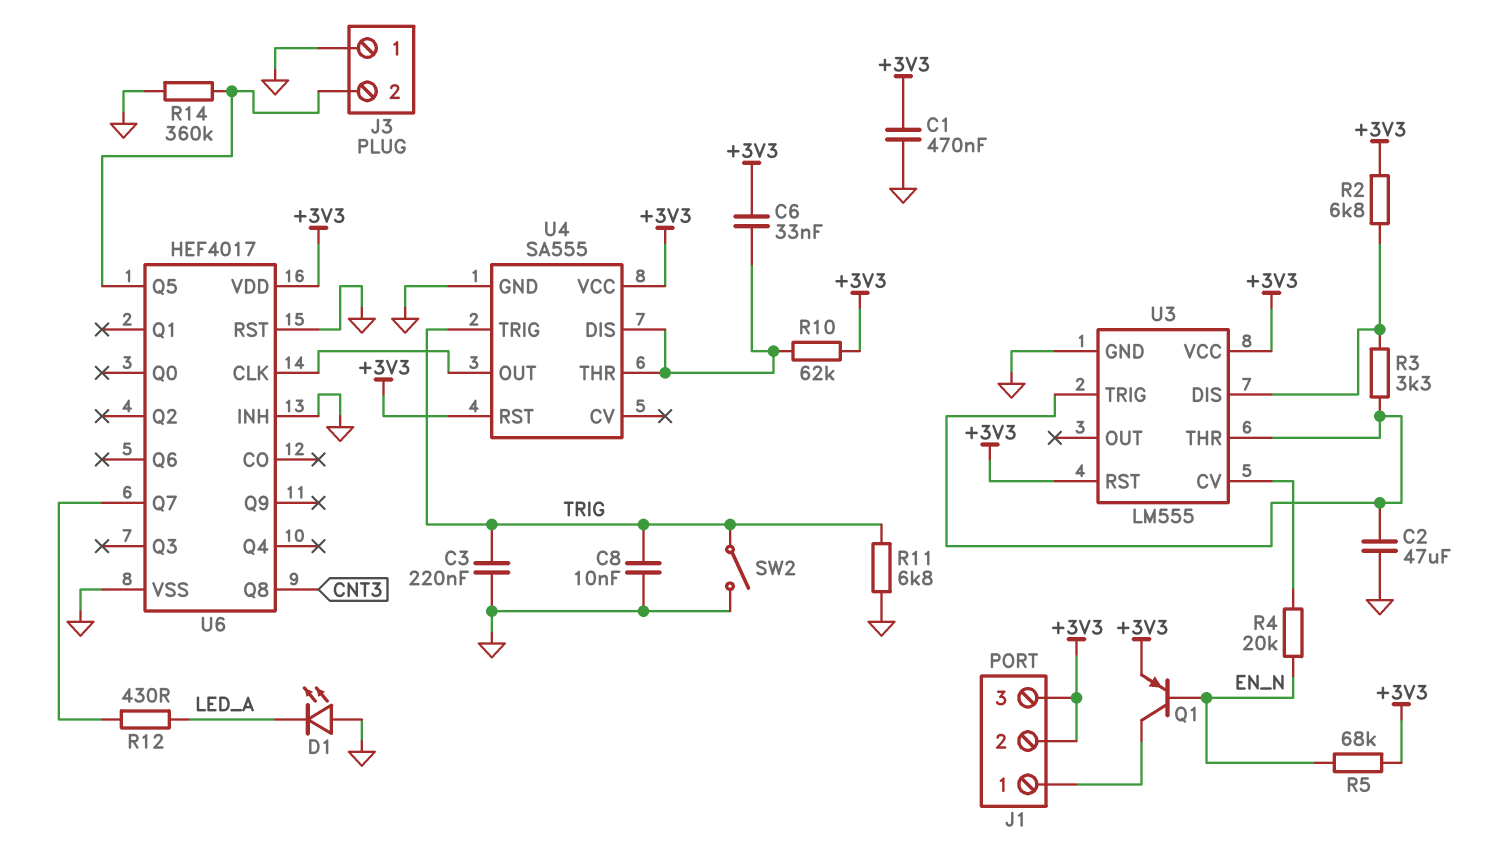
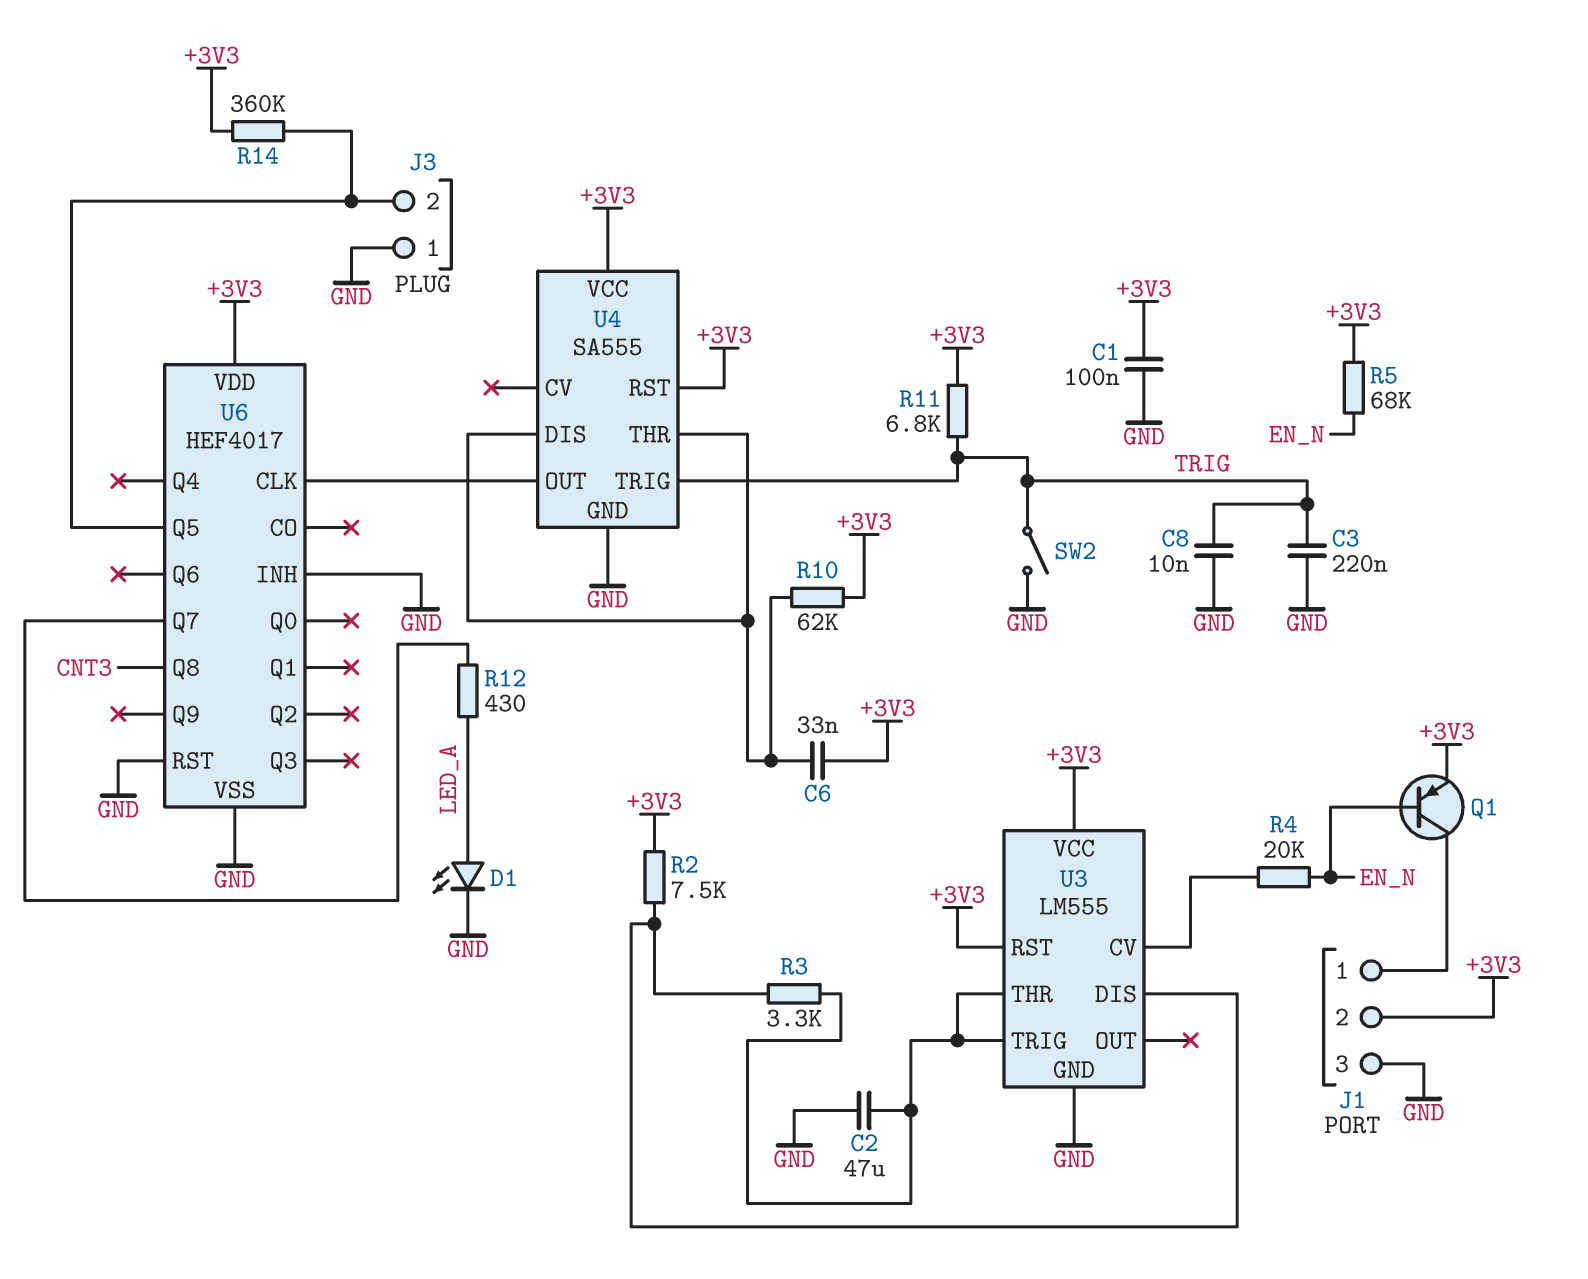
C1: 470nF (+3V3, GND) -> 100nF (+3V3, GND)
D1: LED (A GND, K LED_A) -> LED (A LED_A, K GND)
J1 pin 3: +3V3 -> GND
R2: 6.8k (+3V3, U3/DIS) -> 7.5k (+3V3, U3/DIS)
R11: 6.8k (GND, TRIG) -> 6.8k (+3V3, TRIG)
R14: 360k (GND, J3/2) -> 360k (+3V3, J3/2)

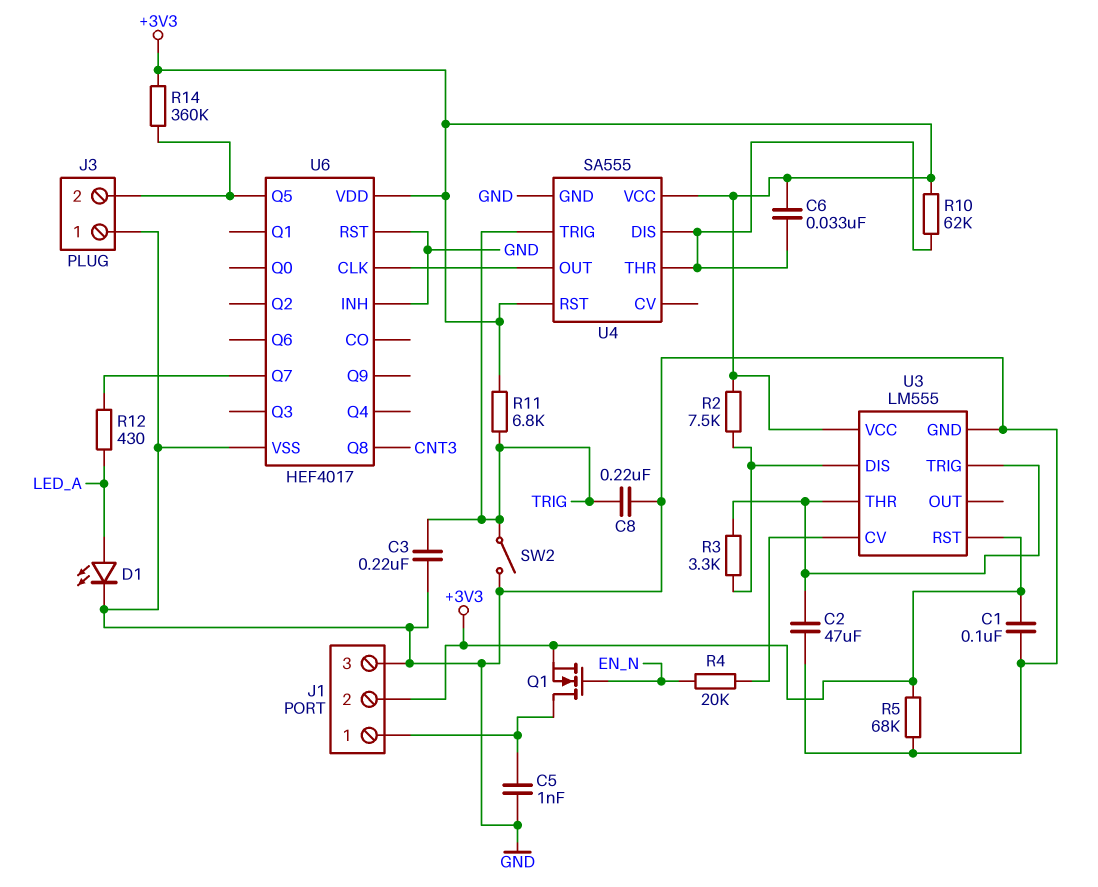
C5: none -> 1nF (GND, J1/1)
C8: 10nF (GND, TRIG) -> 220nF (GND, TRIG)
Q1: PNP (B EN_N, C J1/1, E +3V3) -> NMOS (G EN_N, D J1/1, S +3V3)
R5: 68k (+3V3, EN_N) -> 68k (+3V3, GND)

